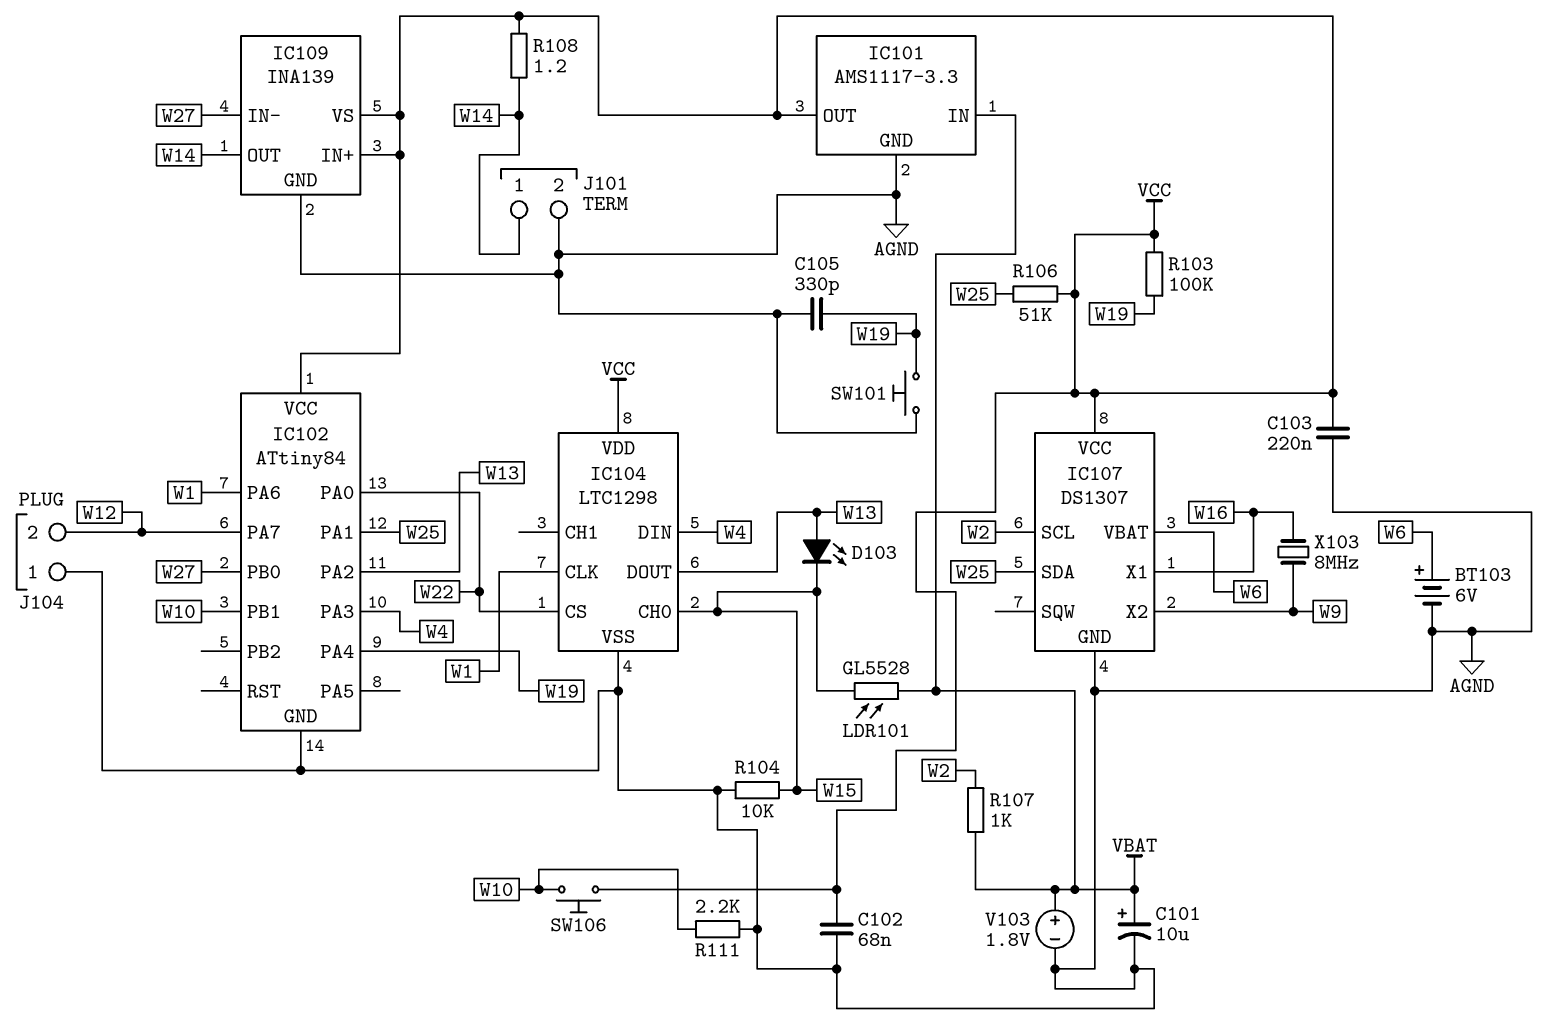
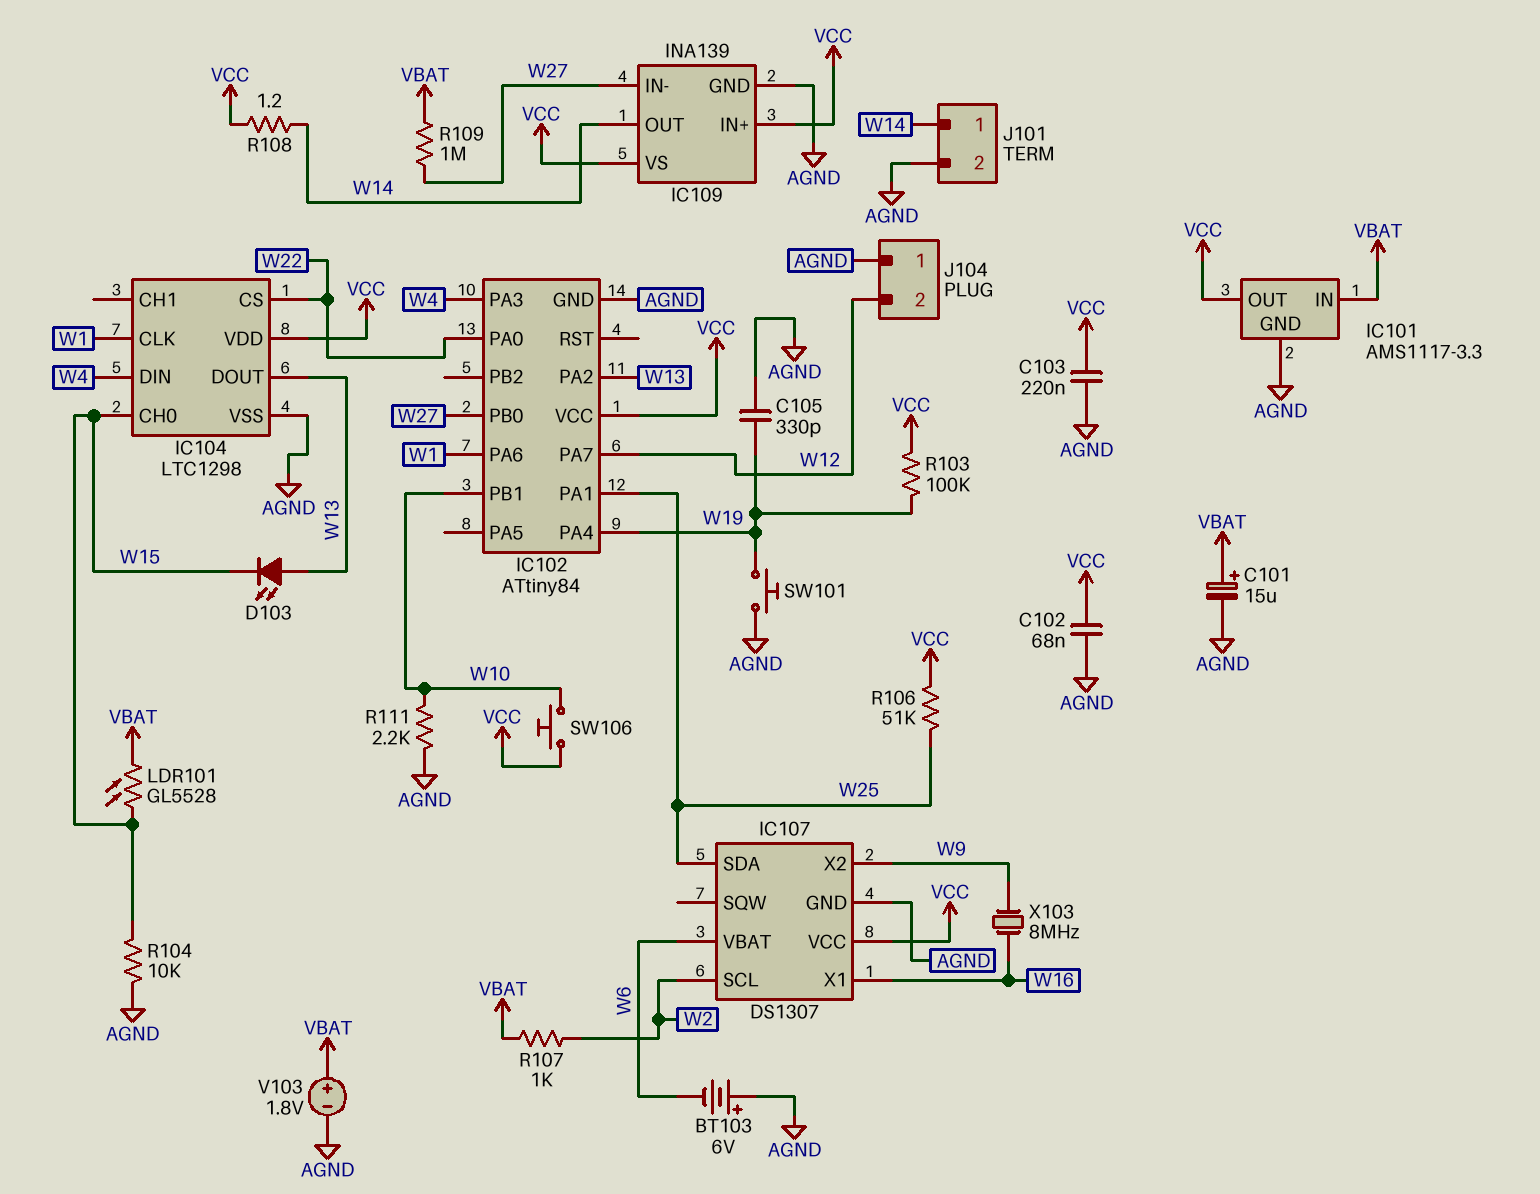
BT103: 6V (plus W6, minus AGND) -> 6V (plus AGND, minus W6)
C101: 10uF (plus VBAT, minus AGND) -> 15uF (plus VBAT, minus AGND)
R109: none -> 1M (VBAT, W27)

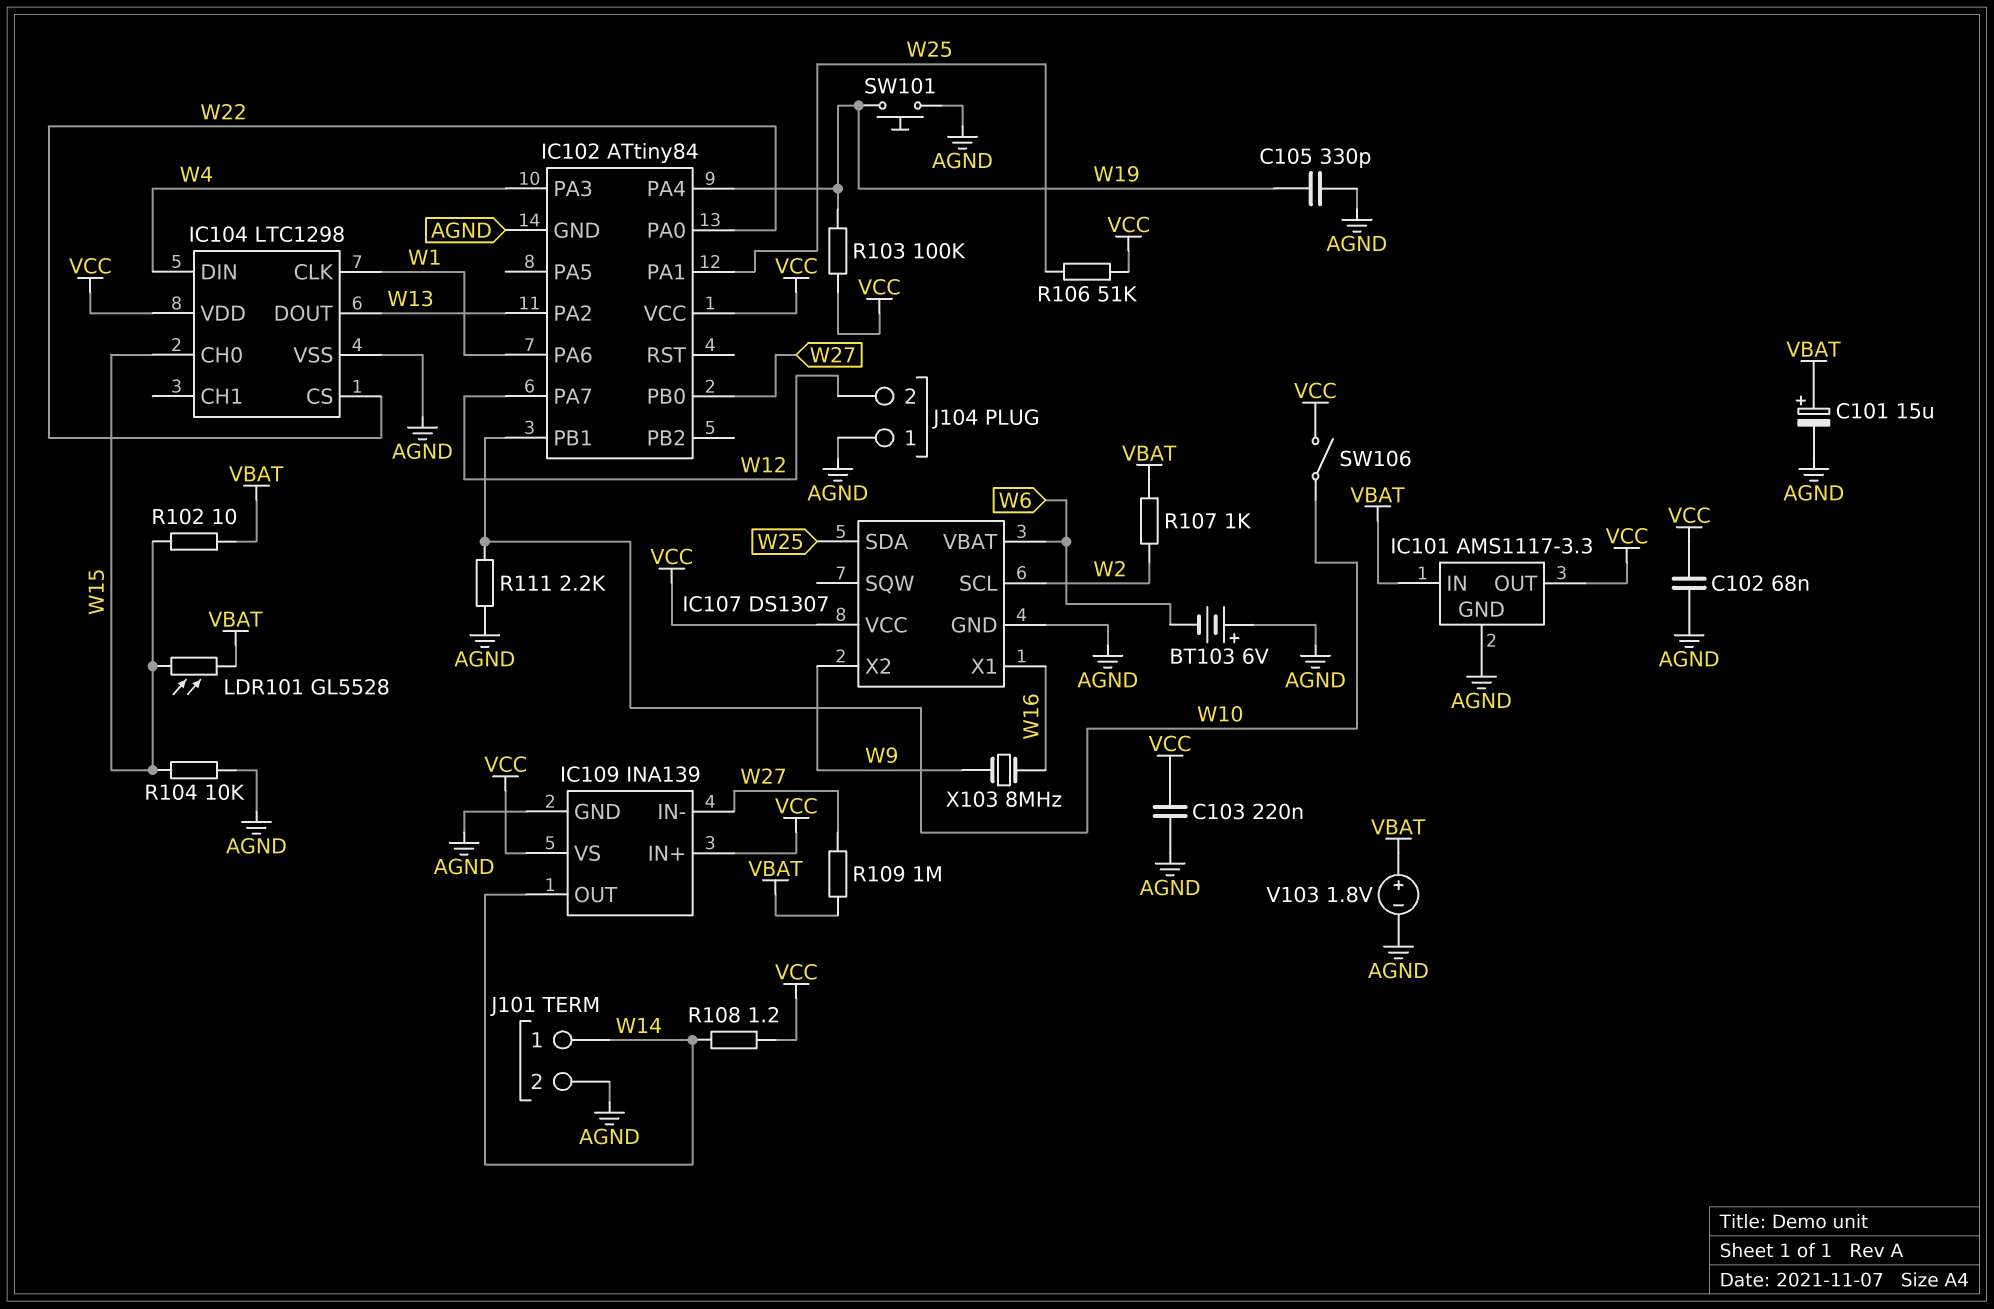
D103: LED (A W13, K W15) -> none
R102: none -> 10 (VBAT, W15)
SW106: button (VCC, W10) -> switch (VCC, W10)

